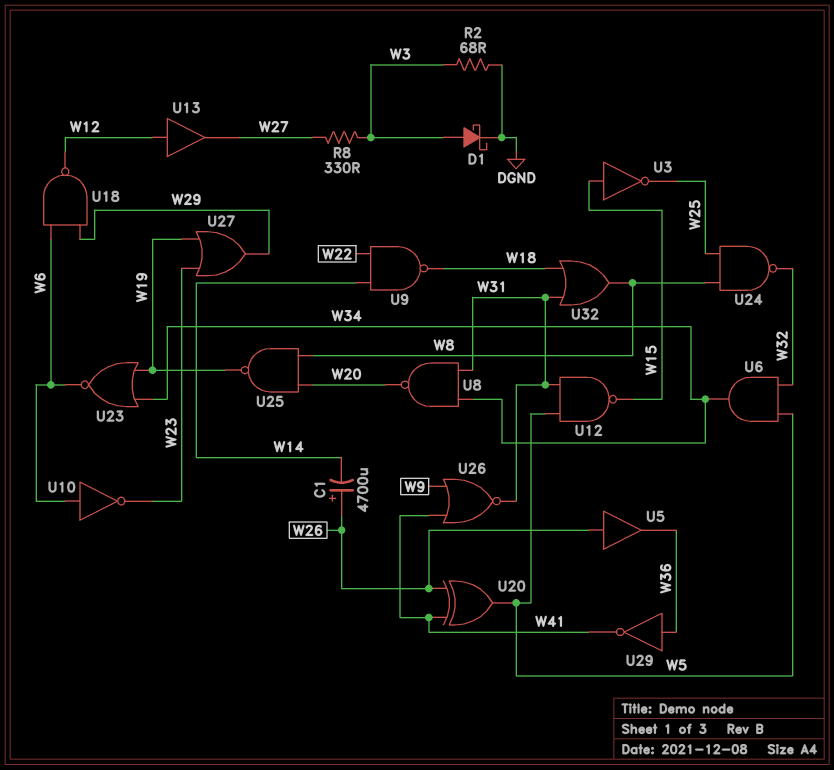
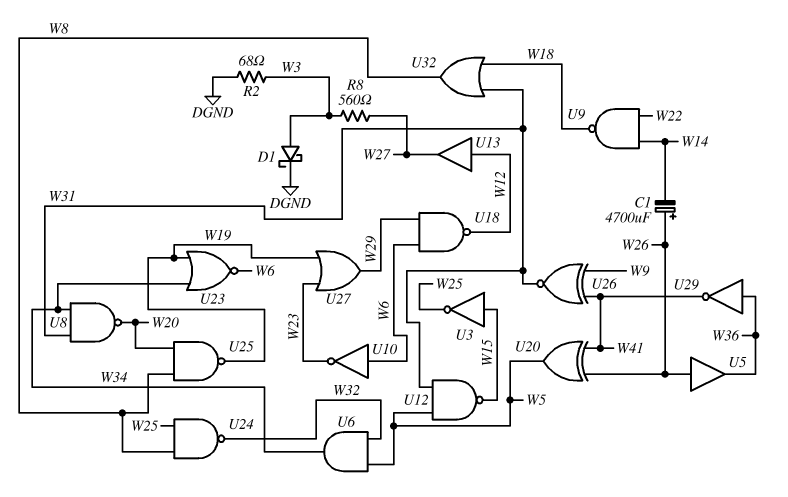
R8: 330 (W3, W27) -> 560 (W3, W27)
U26: NOR (in W9, in W41, out W31) -> XNOR (in W9, in W41, out W31)

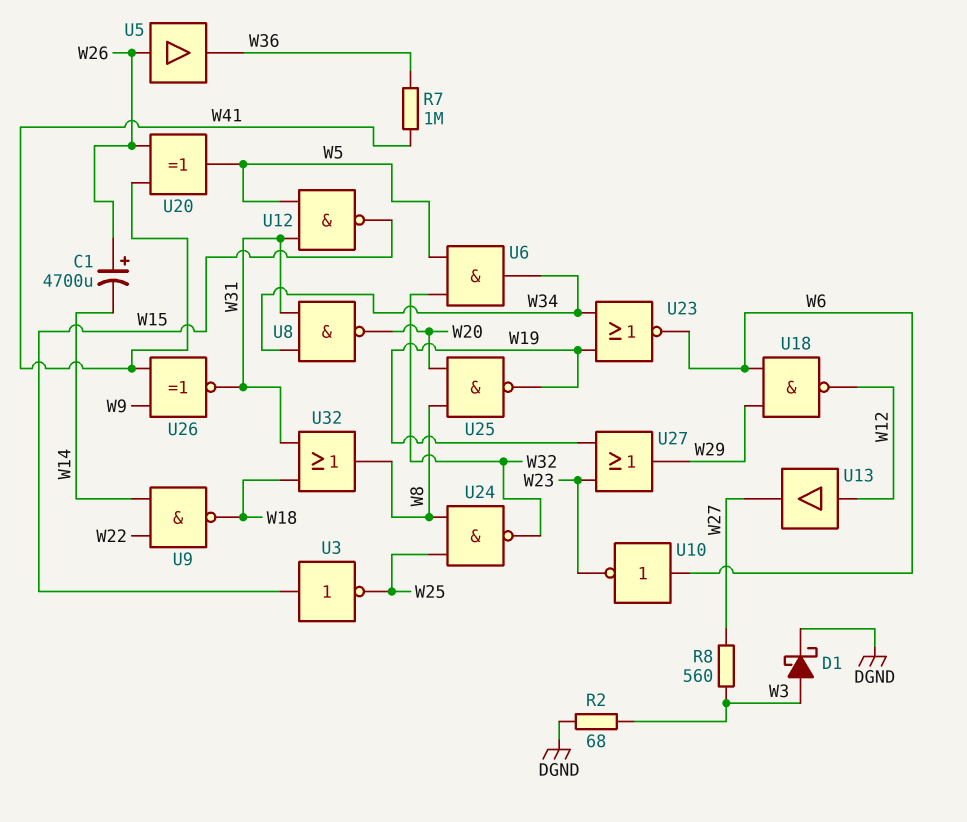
R7: none -> 1M (W36, W41)
U29: NOT (in W36, out W41) -> none

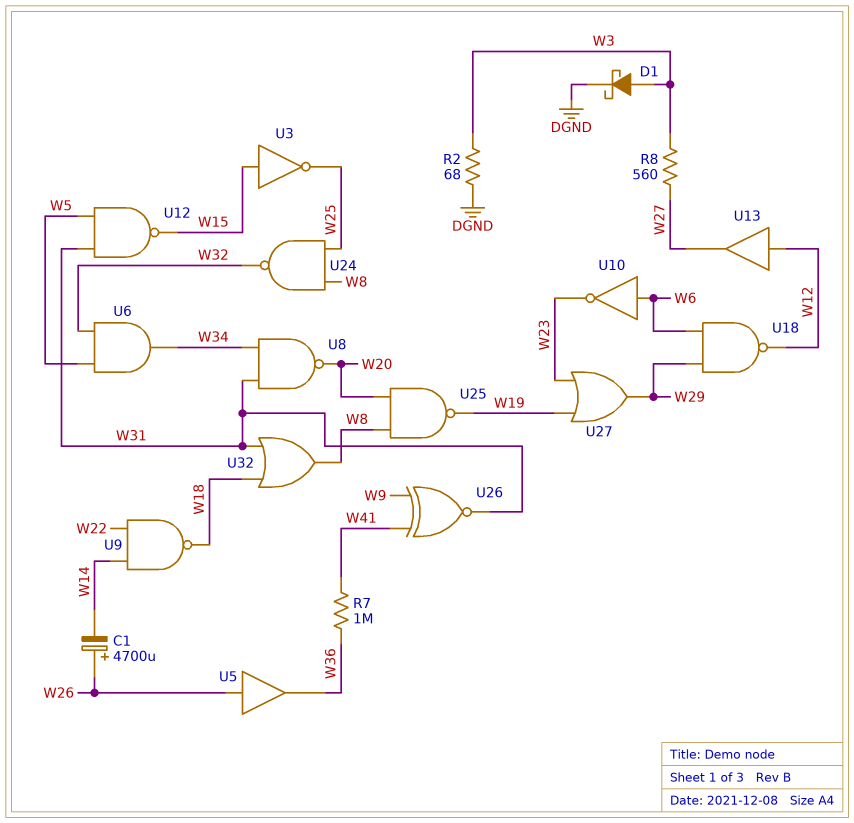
U20: XOR (in W26, in W41, out W5) -> none
U23: NOR (in W19, in W34, out W6) -> none

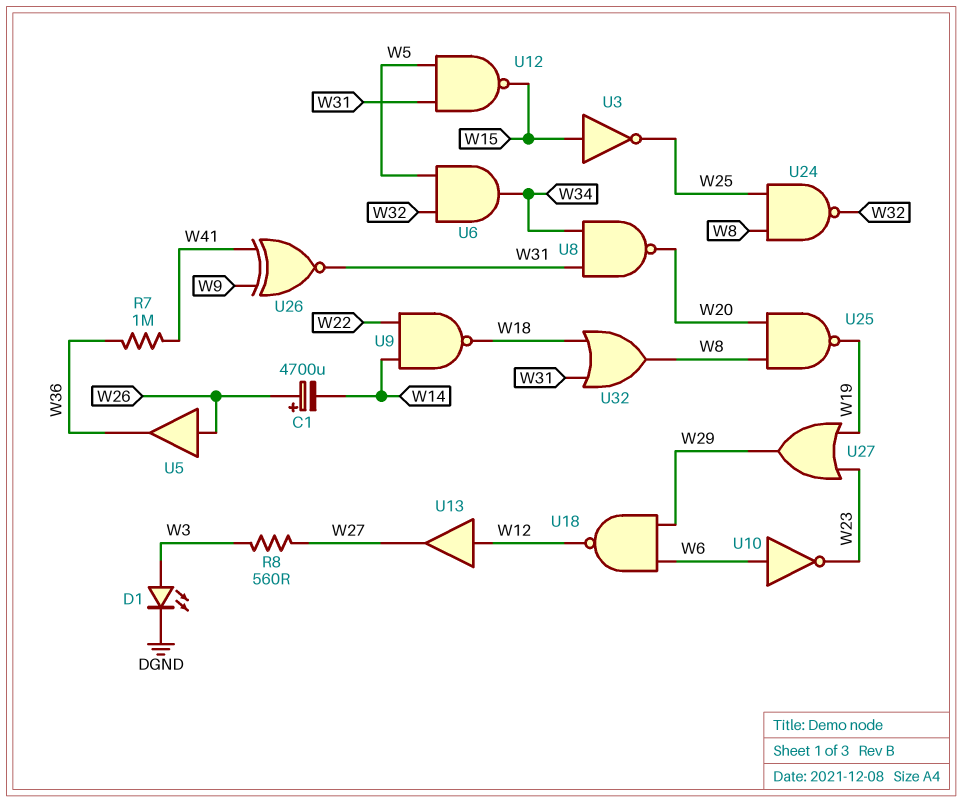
D1: schottky (A W3, K DGND) -> LED (A W3, K DGND)
R2: 68 (DGND, W3) -> none

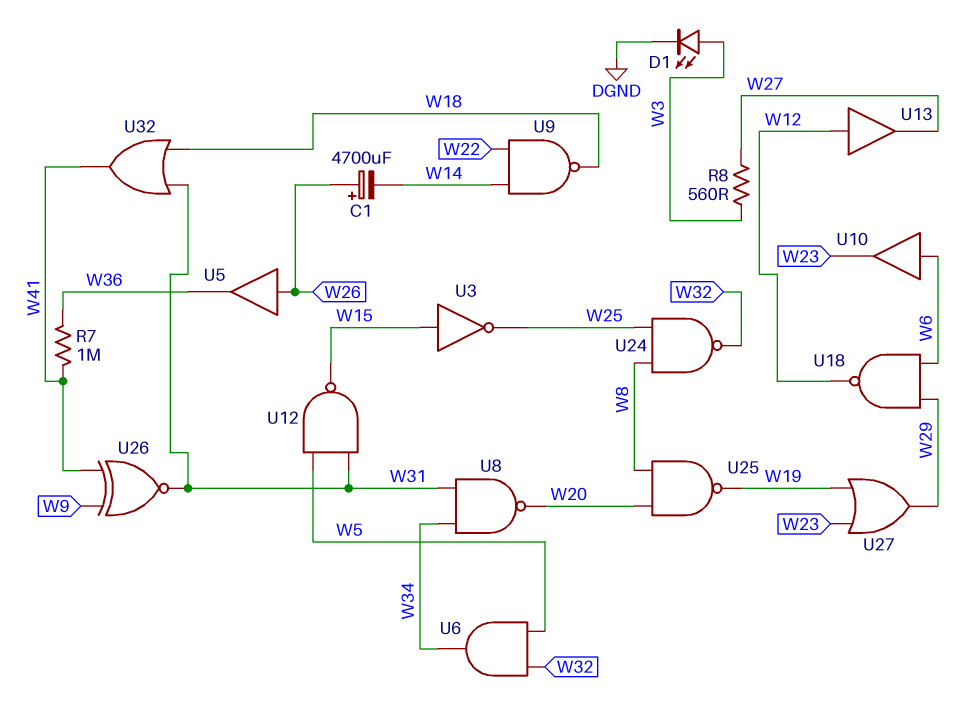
U10: NOT (in W6, out W23) -> buffer (in W6, out W23)
U32: OR (in W18, in W31, out W8) -> OR (in W18, in W31, out W41)

